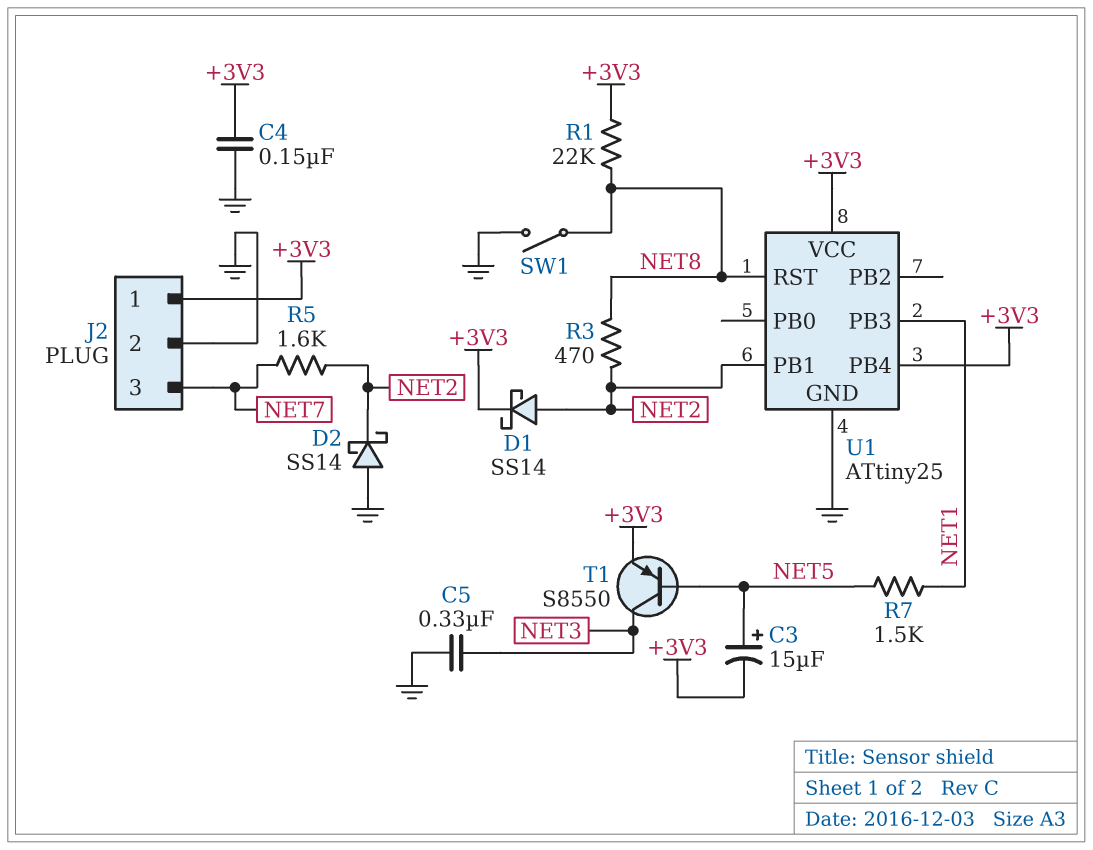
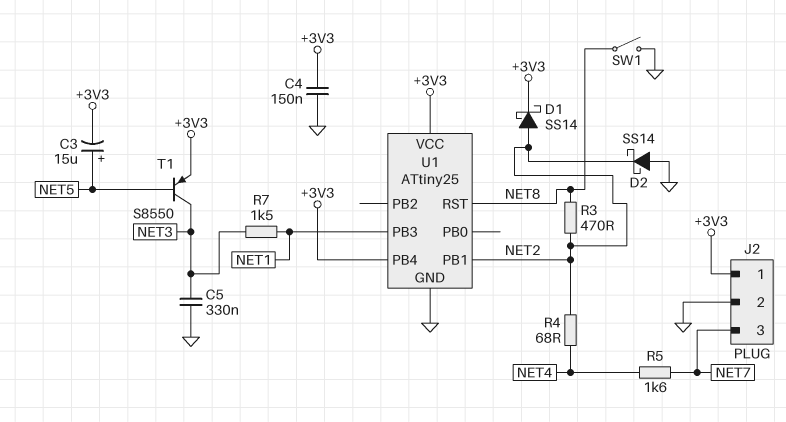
R1: 22k (+3V3, NET8) -> none
R4: none -> 68 (NET2, NET4)
R5: 1.6k (NET2, NET7) -> 1.6k (NET4, NET7)
R7: 1.5k (NET1, NET5) -> 1.5k (NET1, NET3)

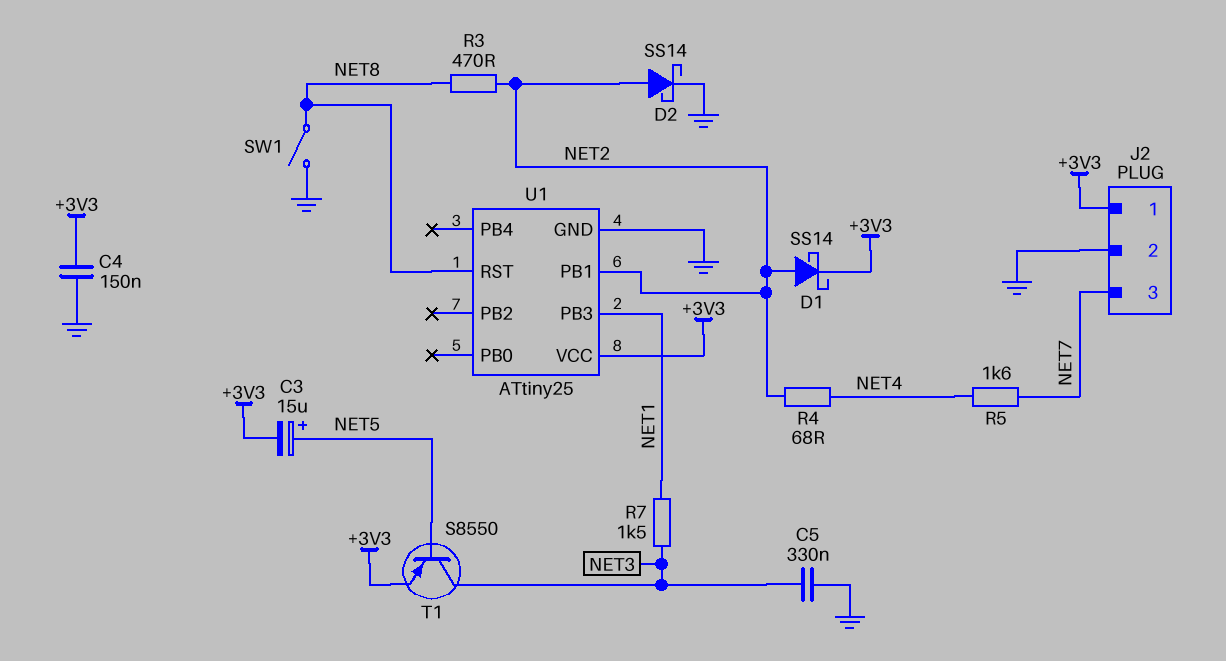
D2: schottky SS14 (A GND, K NET2) -> schottky SS14 (A NET2, K GND)
U1 pin PB4: +3V3 -> none

